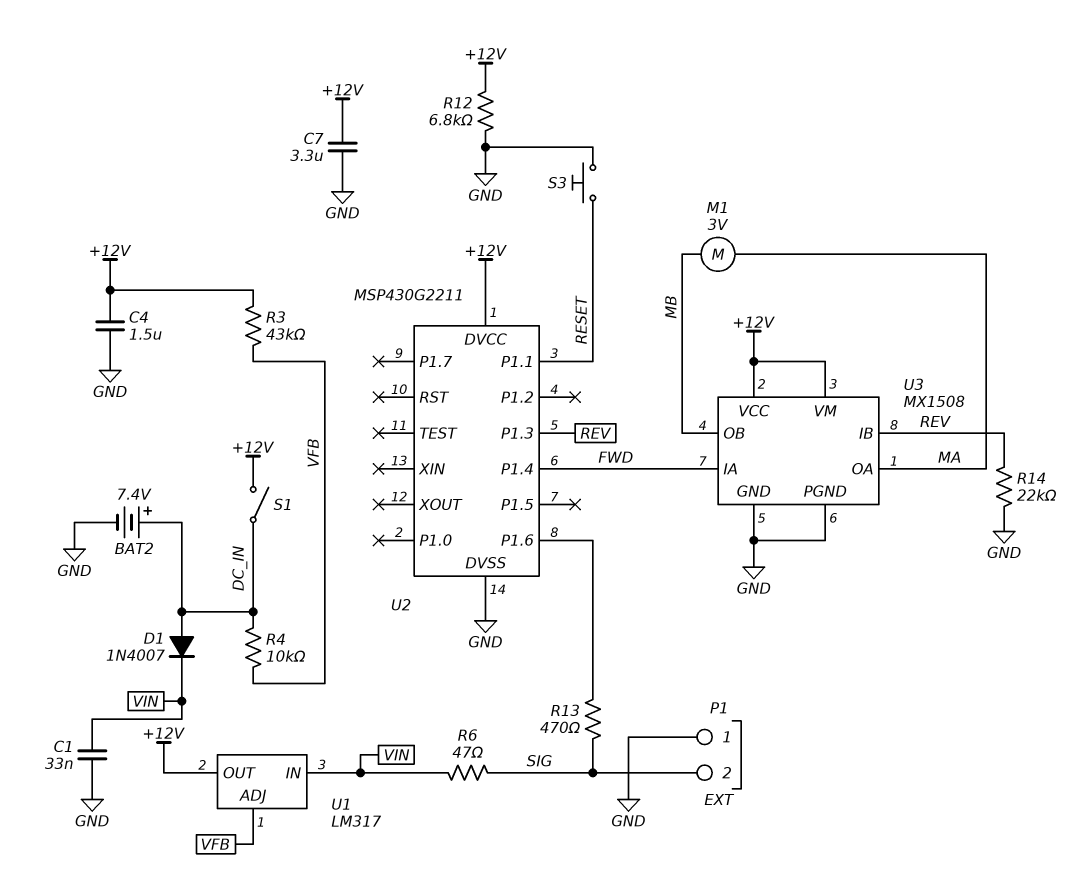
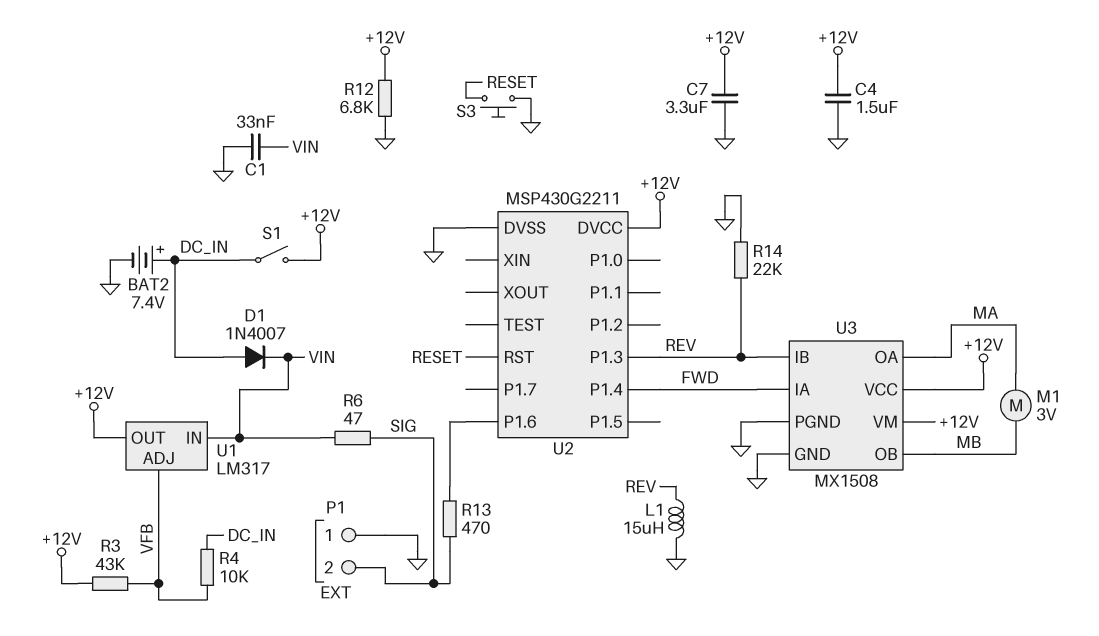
L1: none -> 15uH (GND, REV)
U2 pin P1.1: RESET -> none
U2 pin RST: none -> RESET

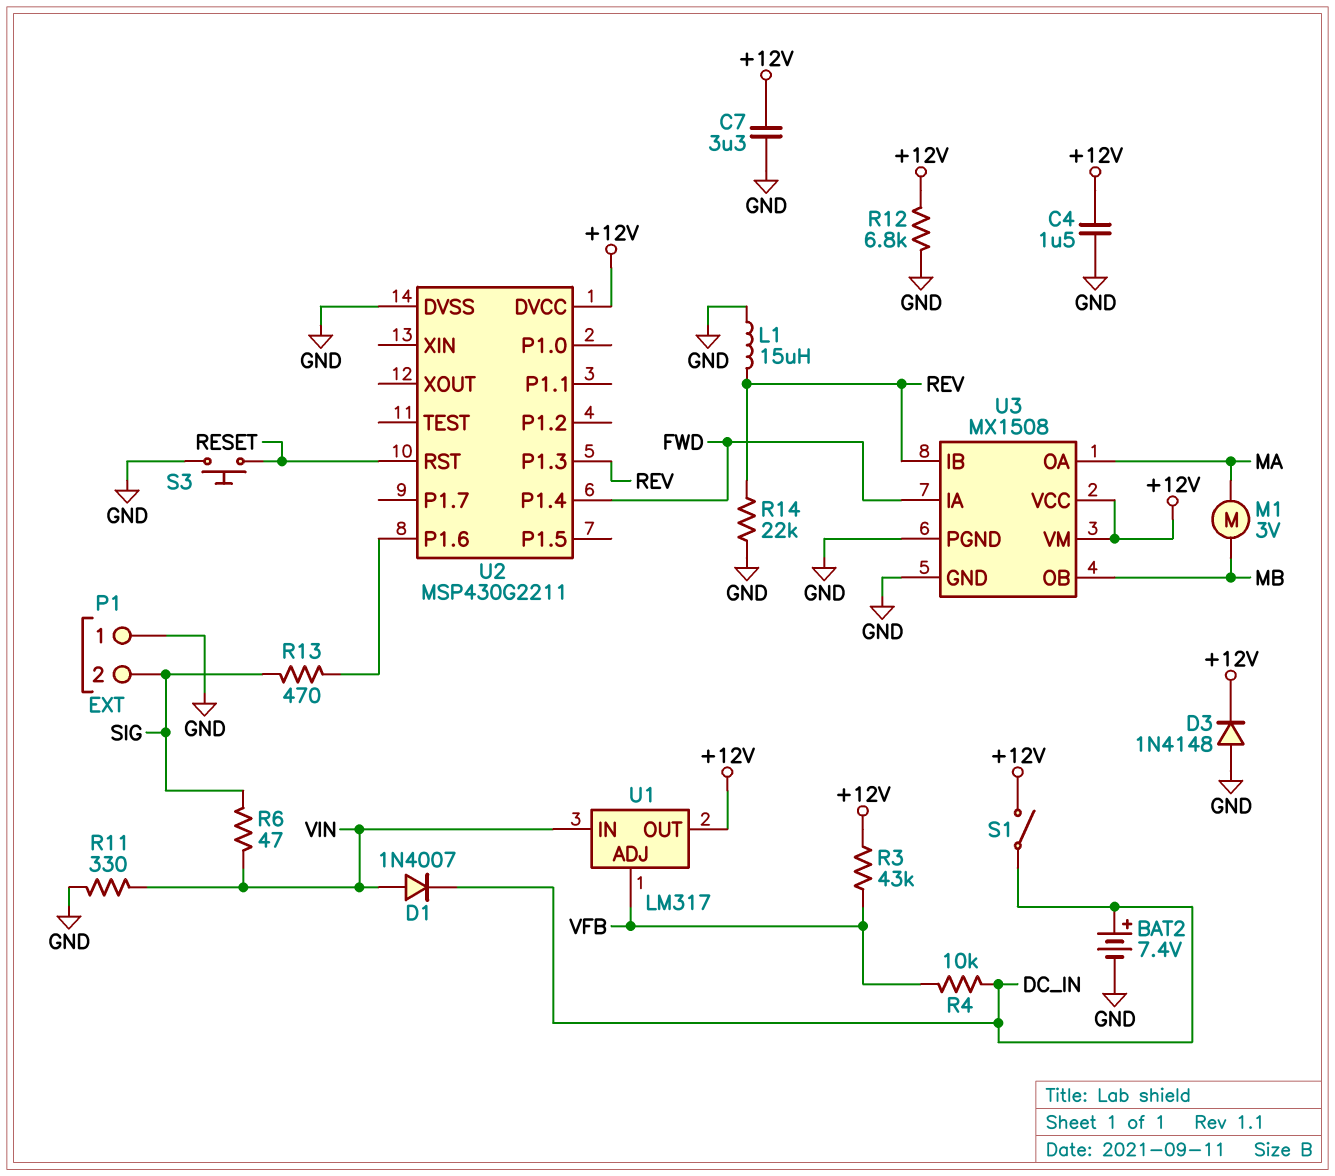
C1: 33nF (GND, VIN) -> none
D1: diode 1N4007 (A DC_IN, K VIN) -> diode 1N4007 (A VIN, K DC_IN)
D3: none -> diode 1N4148 (A GND, K +12V)
R11: none -> 330 (GND, VIN)

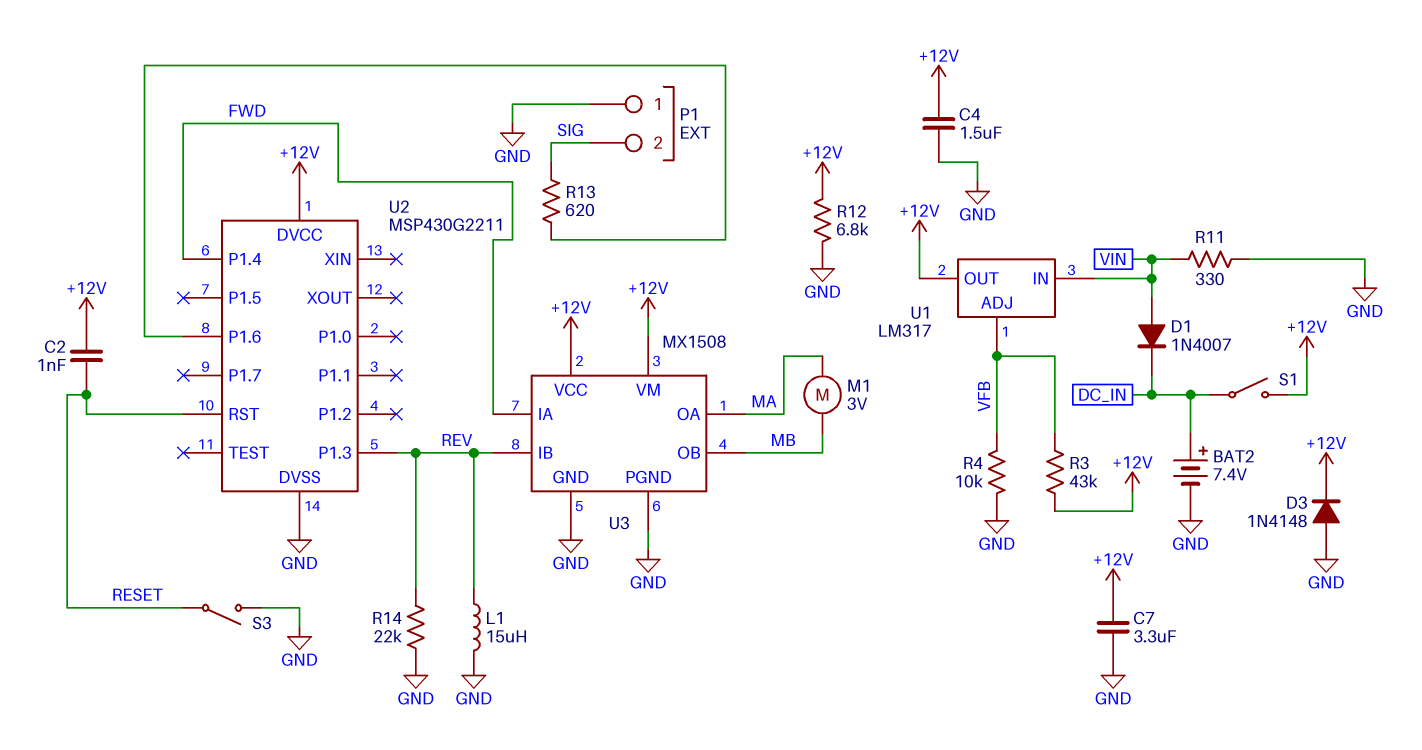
C2: none -> 1nF (+12V, RESET)
R4: 10k (DC_IN, VFB) -> 10k (GND, VFB)
R6: 47 (SIG, VIN) -> none
R13: 470 (SIG, U2/P1.6) -> 620 (SIG, U2/P1.6)
S3: button (GND, RESET) -> switch (GND, RESET)

